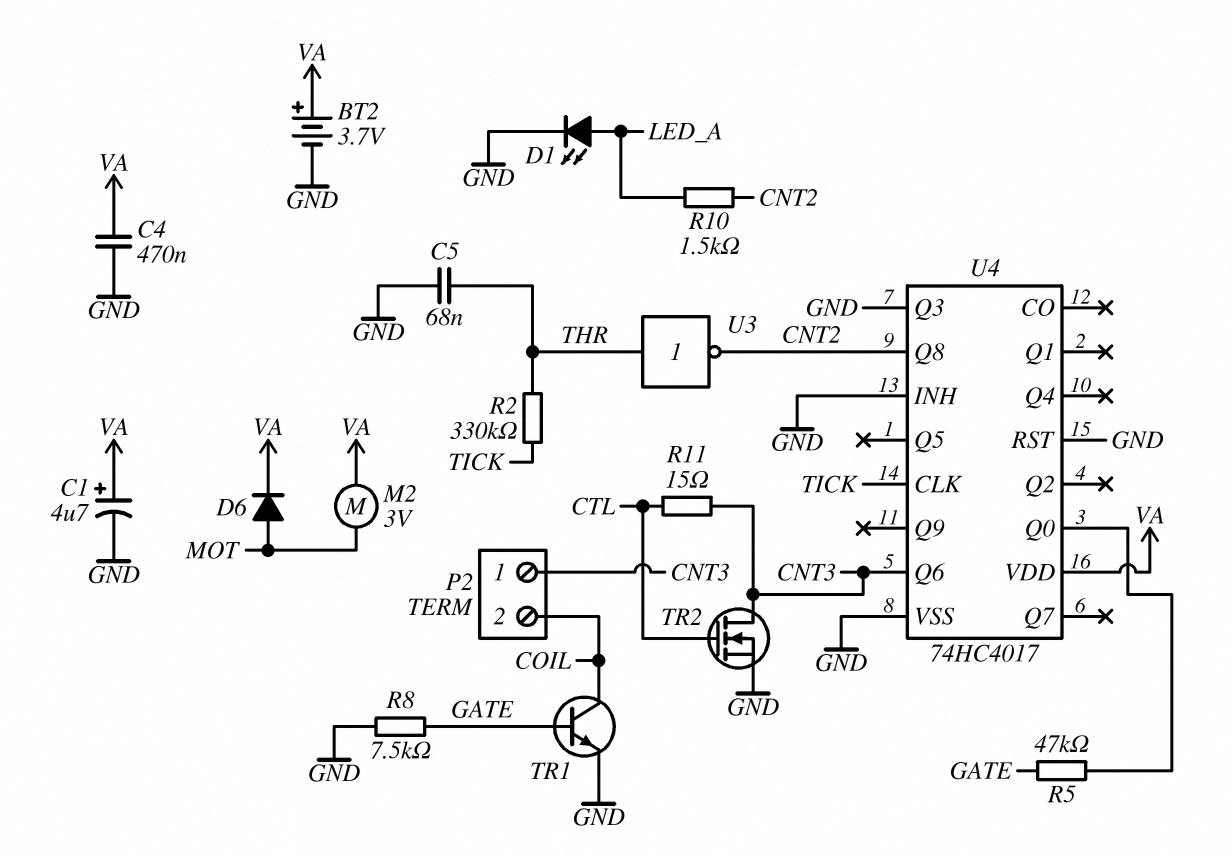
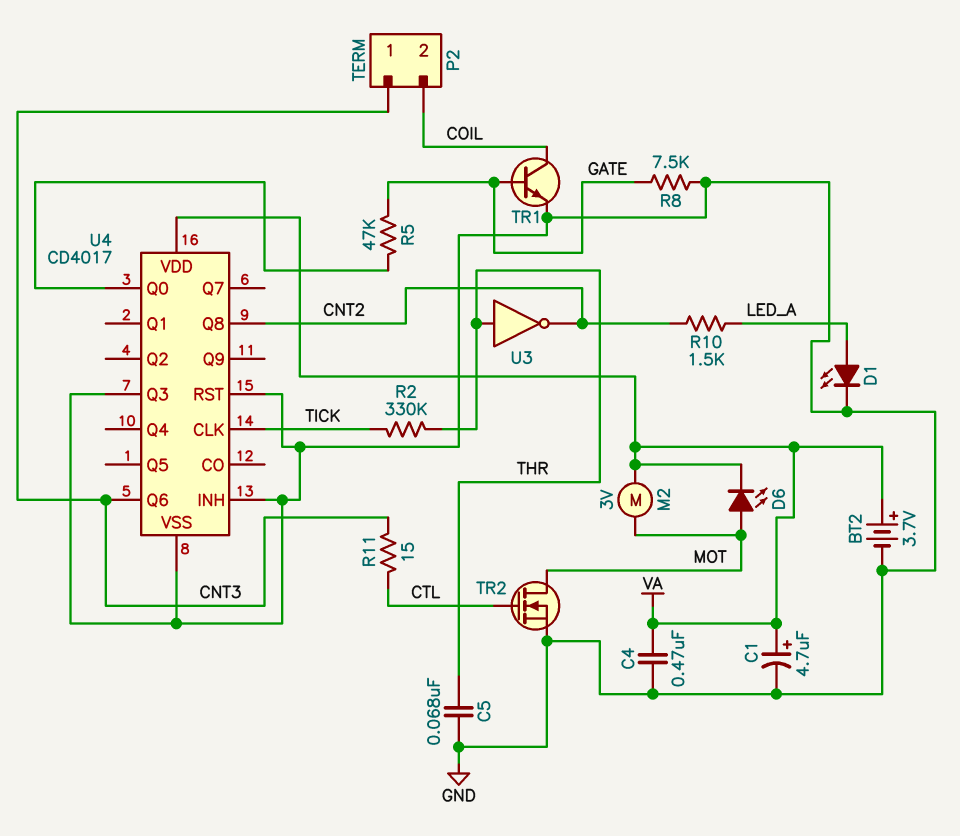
D6: diode (A MOT, K VA) -> LED (A MOT, K VA)
TR2: NMOS (G CTL, D CNT3, S GND) -> NMOS (G CTL, D MOT, S GND)
U4: 74HC4017 -> CD4017

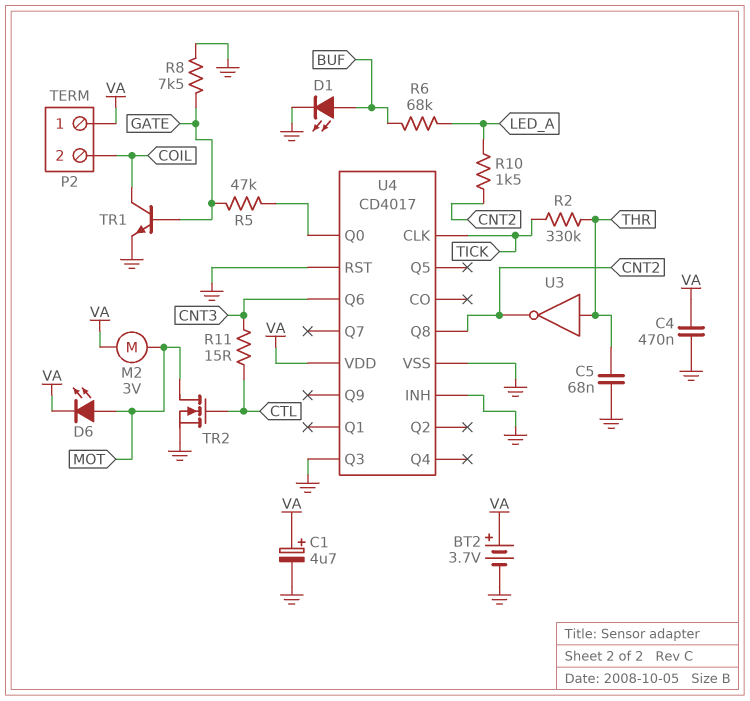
D1: LED (A LED_A, K GND) -> LED (A BUF, K GND)
P2 pin 1: CNT3 -> VA
R6: none -> 68k (BUF, LED_A)

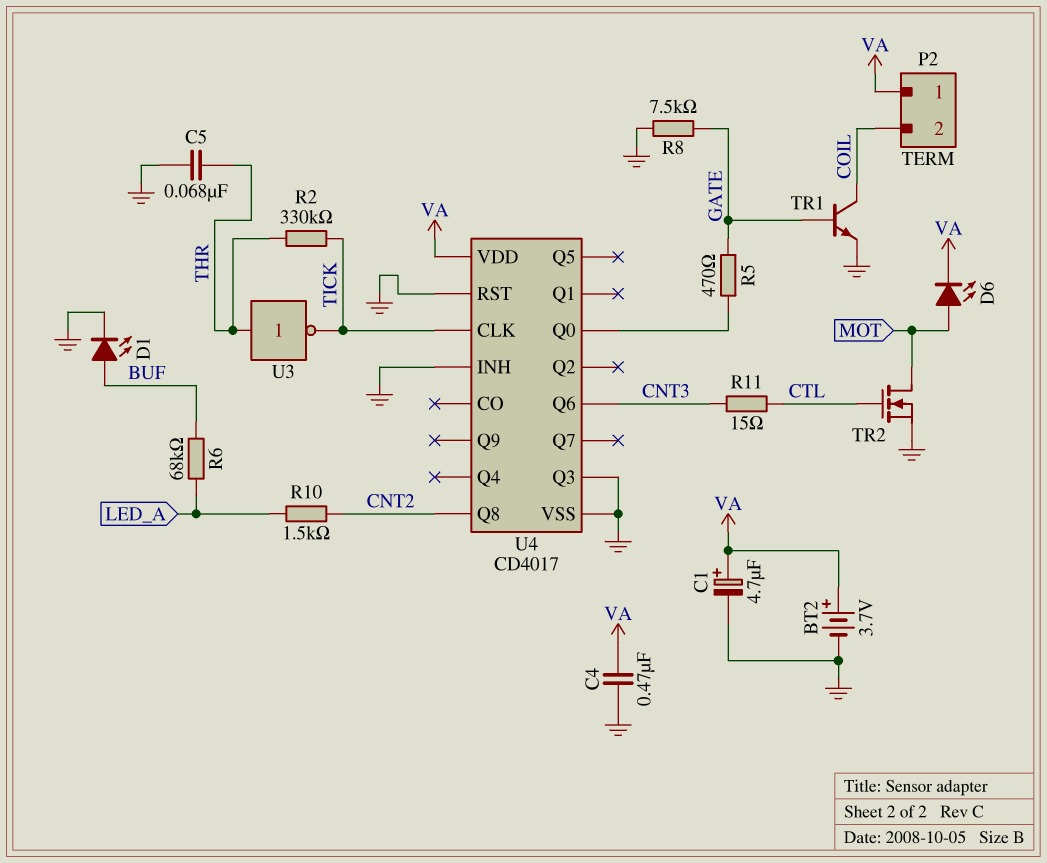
M2: motor 3V (MOT, VA) -> none
R5: 47k (GATE, U4/Q0) -> 470 (GATE, U4/Q0)
U3: NOT (in THR, out CNT2) -> NOT (in THR, out TICK)

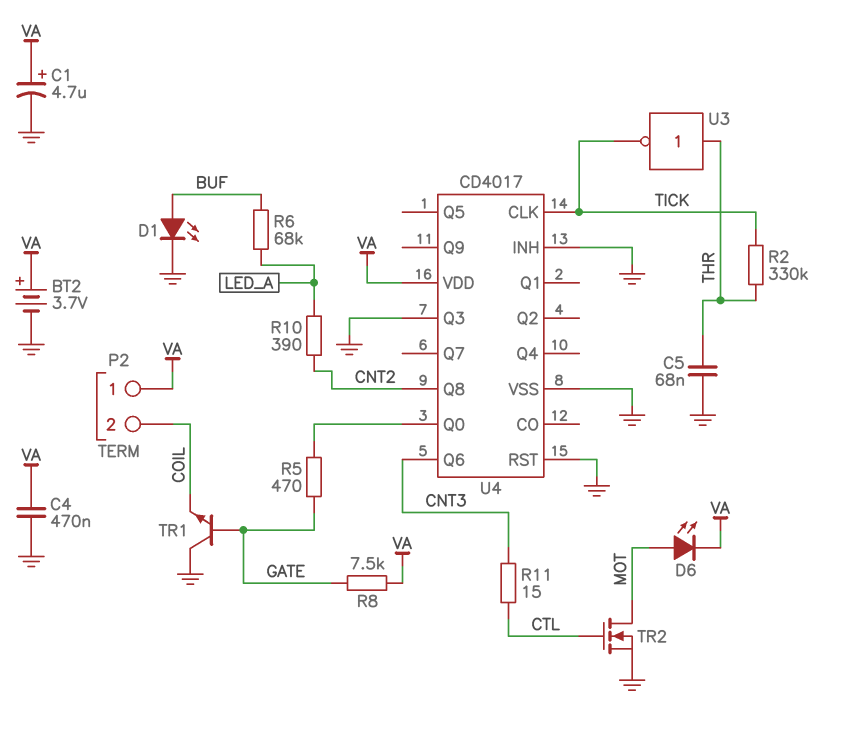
R8: 7.5k (GATE, GND) -> 7.5k (GATE, VA)
R10: 1.5k (CNT2, LED_A) -> 390 (CNT2, LED_A)
TR1: NPN (B GATE, C COIL, E GND) -> NPN (B GATE, C GND, E COIL)

